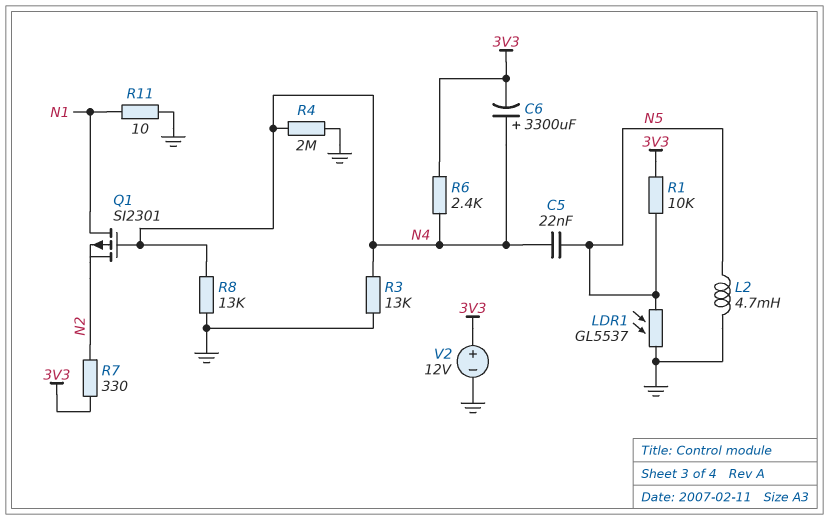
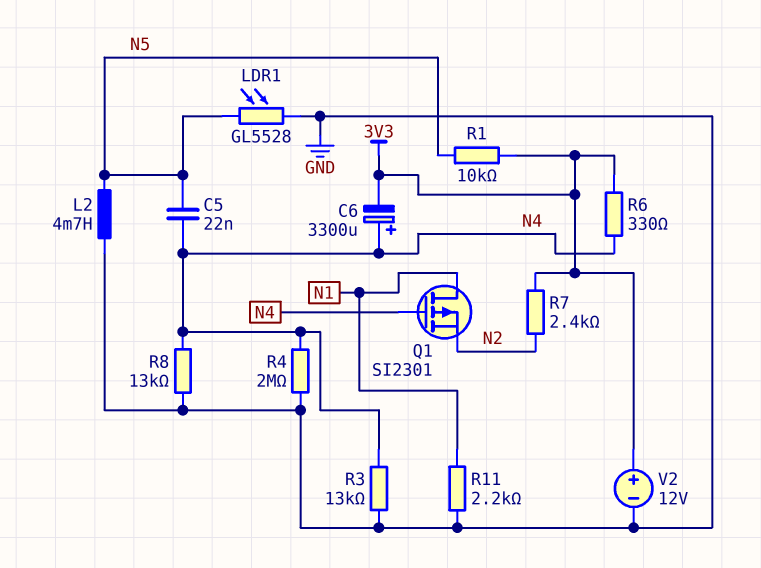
LDR1: GL5537 (GND, N5) -> GL5528 (GND, N5)
R6: 2.4k (3V3, N4) -> 330 (3V3, N4)
R7: 330 (3V3, N2) -> 2.4k (3V3, N2)
R11: 10 (GND, N1) -> 2.2k (GND, N1)

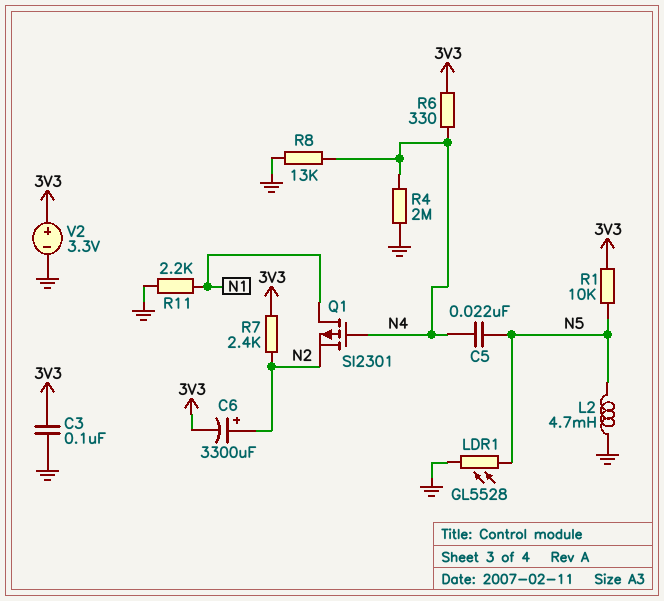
C3: none -> 100nF (3V3, GND)
C6: 3300uF (plus N4, minus 3V3) -> 3300uF (plus N2, minus 3V3)
R3: 13k (GND, N4) -> none
V2: 12V (plus 3V3, minus GND) -> 3.3V (plus 3V3, minus GND)

